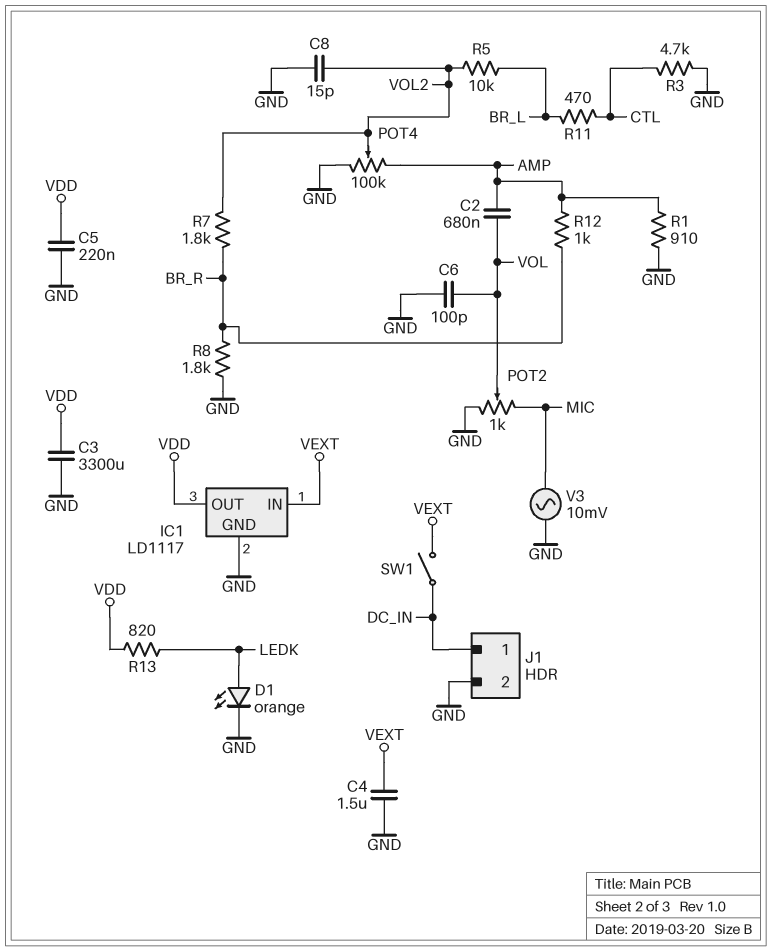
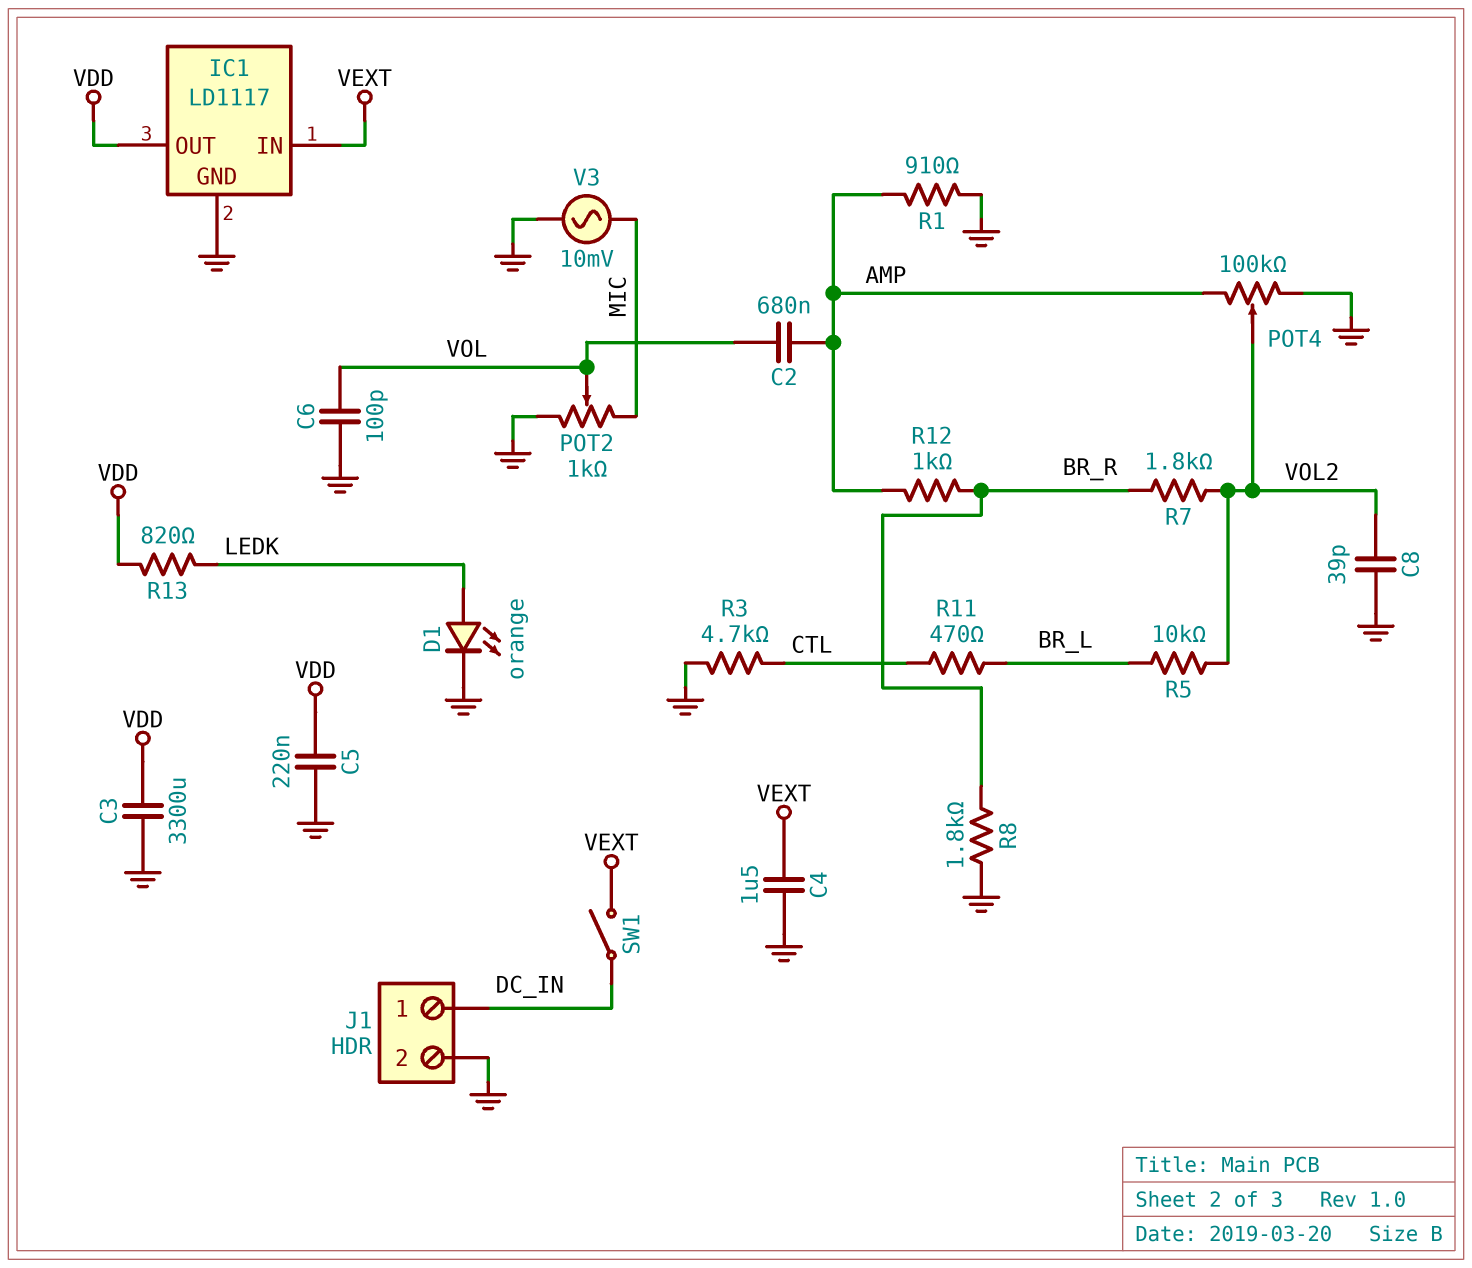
C8: 15pF (GND, VOL2) -> 39pF (GND, VOL2)

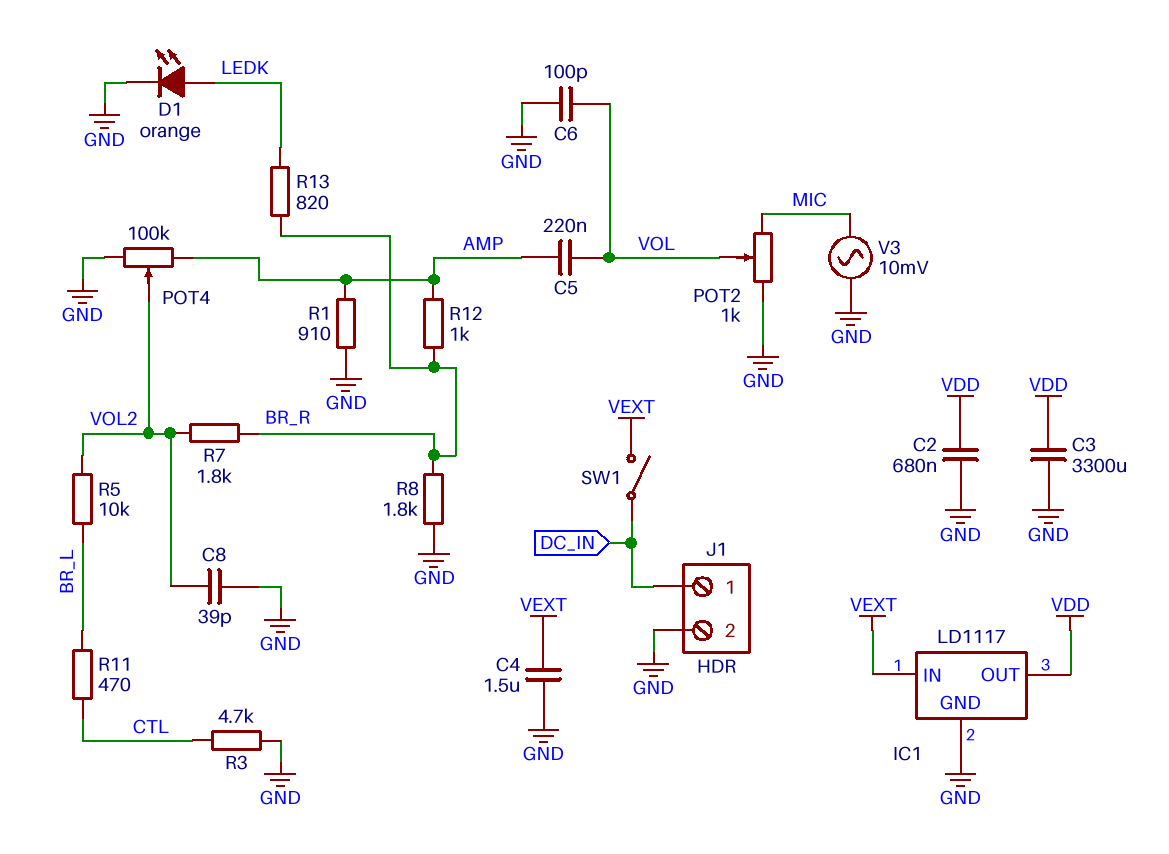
C2: 680nF (AMP, VOL) -> 680nF (GND, VDD)
C5: 220nF (GND, VDD) -> 220nF (AMP, VOL)
R13: 820 (LEDK, VDD) -> 820 (BR_R, LEDK)

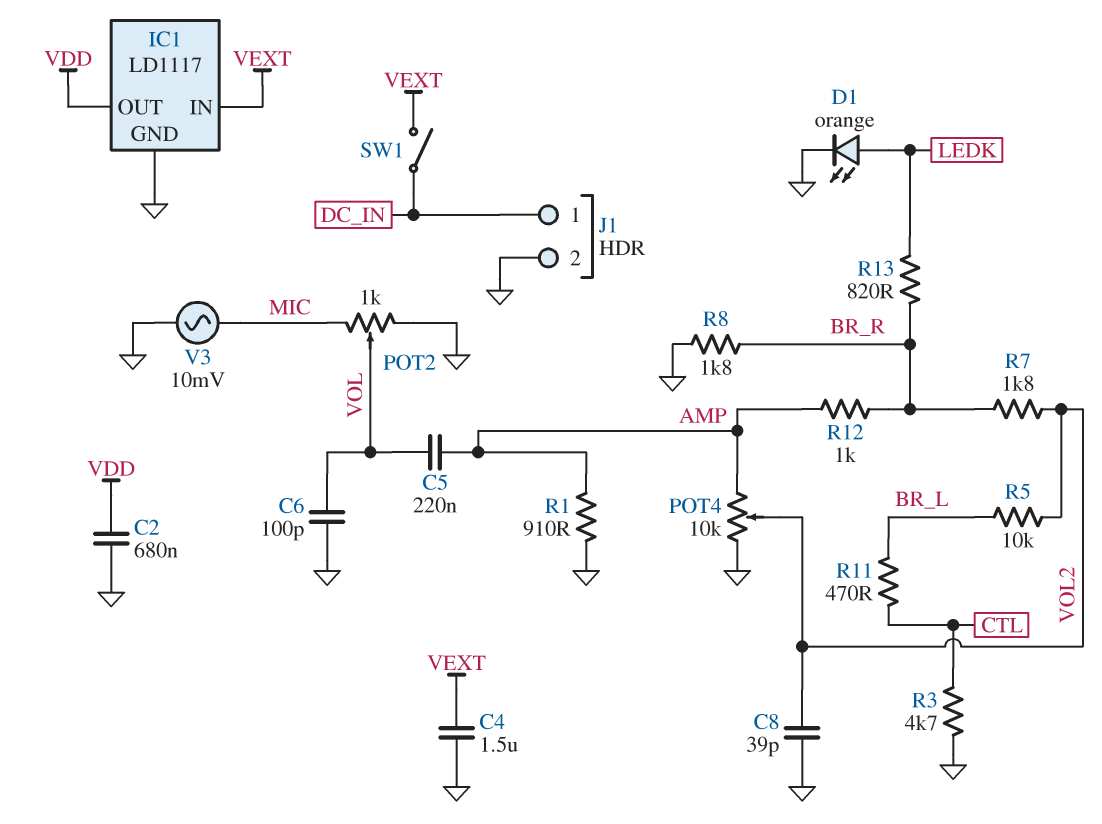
C3: 3300uF (GND, VDD) -> none
POT4: 100k (AMP, GND, wiper VOL2) -> 10k (AMP, GND, wiper VOL2)

